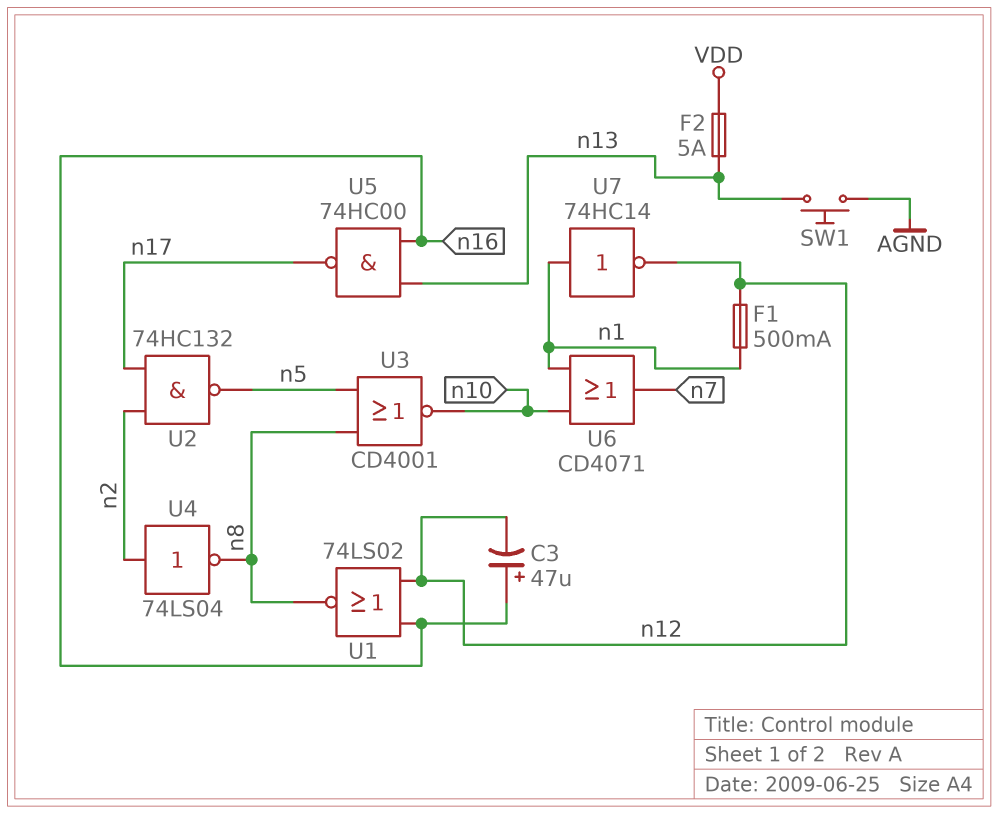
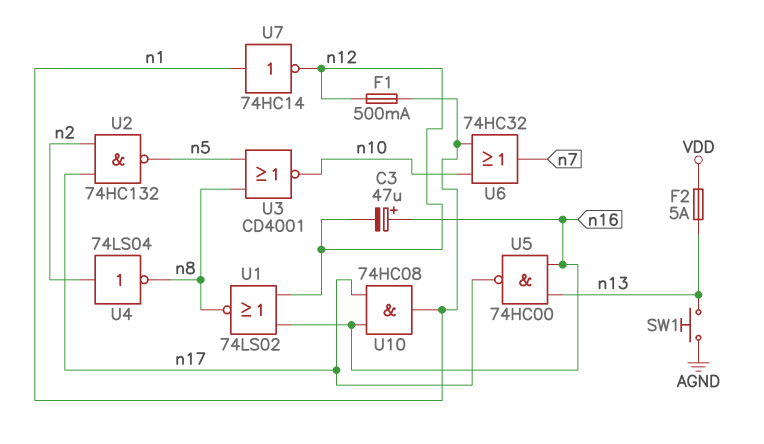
U6: OR CD4071 (in n1, in n10, out n7) -> OR 74HC32 (in n1, in n10, out n7)
U10: none -> AND 74HC08 (in n16, in n17, out n1)

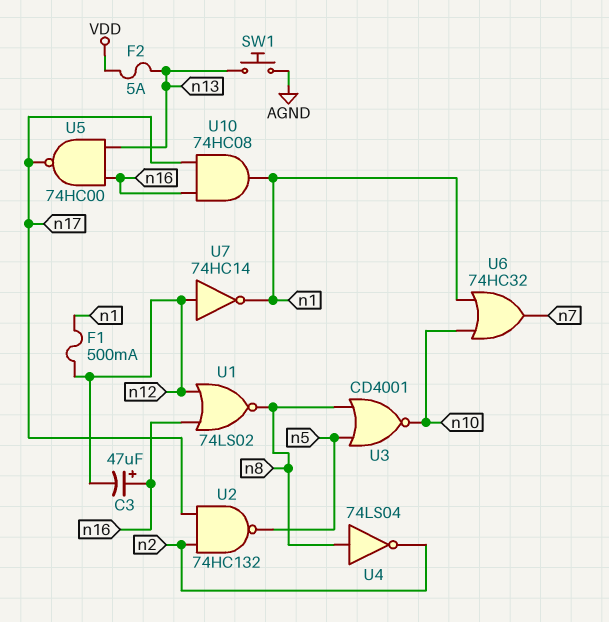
U4: NOT 74LS04 (in n2, out n8) -> NOT 74LS04 (in n8, out n2)
U7: NOT 74HC14 (in n1, out n12) -> NOT 74HC14 (in n12, out n1)

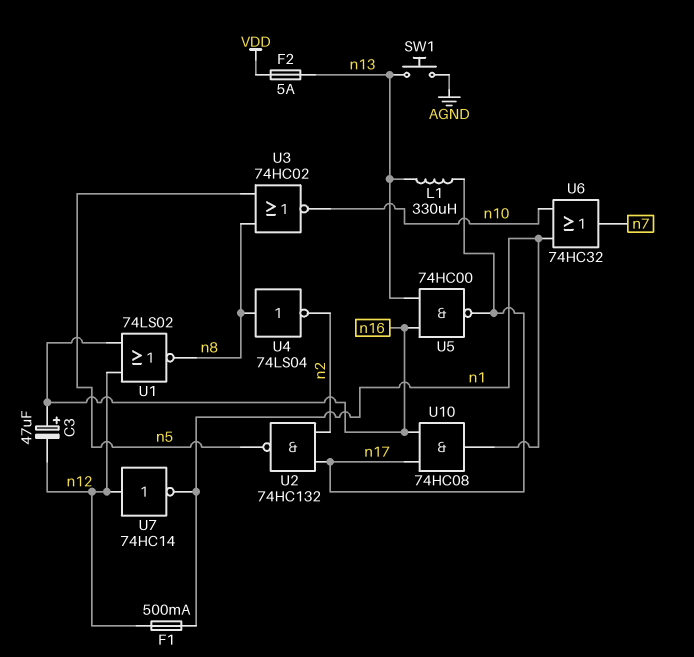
L1: none -> 330uH (n13, n17)
U3: NOR CD4001 (in n5, in n8, out n10) -> NOR 74HC02 (in n5, in n8, out n10)

